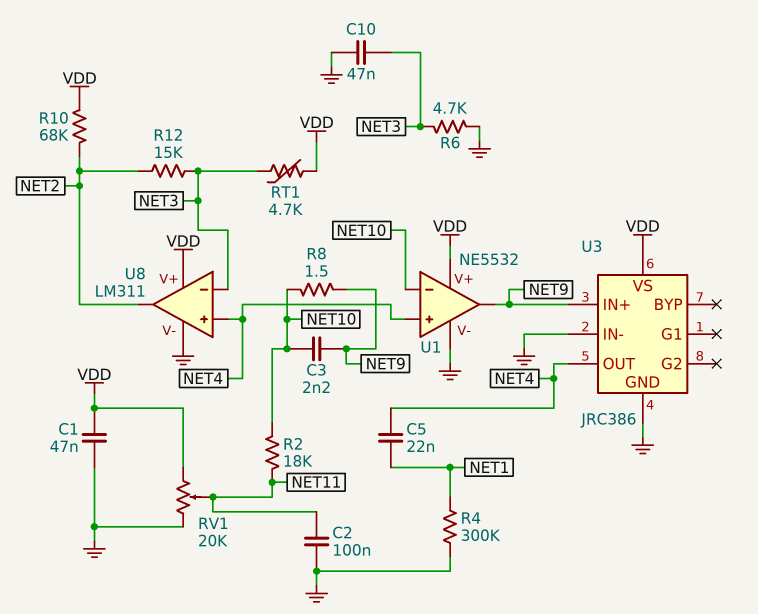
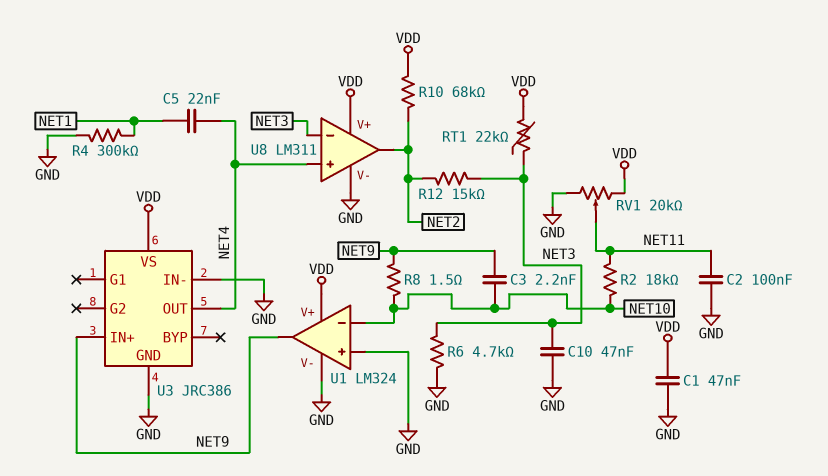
RT1: 4.7k (NET3, VDD) -> 22k (NET3, VDD)
U1: NE5532 -> LM324
U1 pin in+: NET4 -> GND

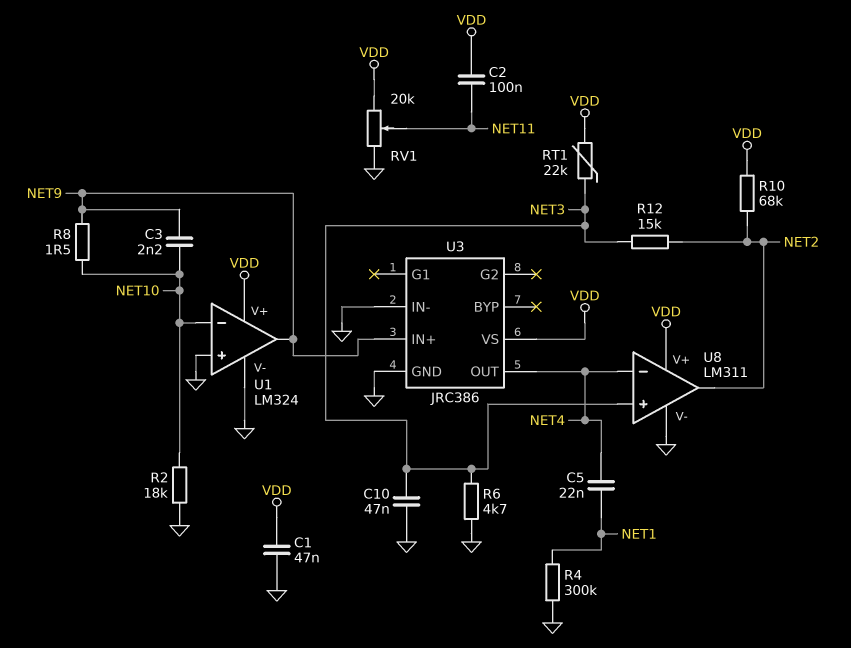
C2: 100nF (GND, NET11) -> 100nF (NET11, VDD)
R2: 18k (NET10, NET11) -> 18k (GND, NET10)
U8 pin in+: NET4 -> NET3
U8 pin in-: NET3 -> NET4

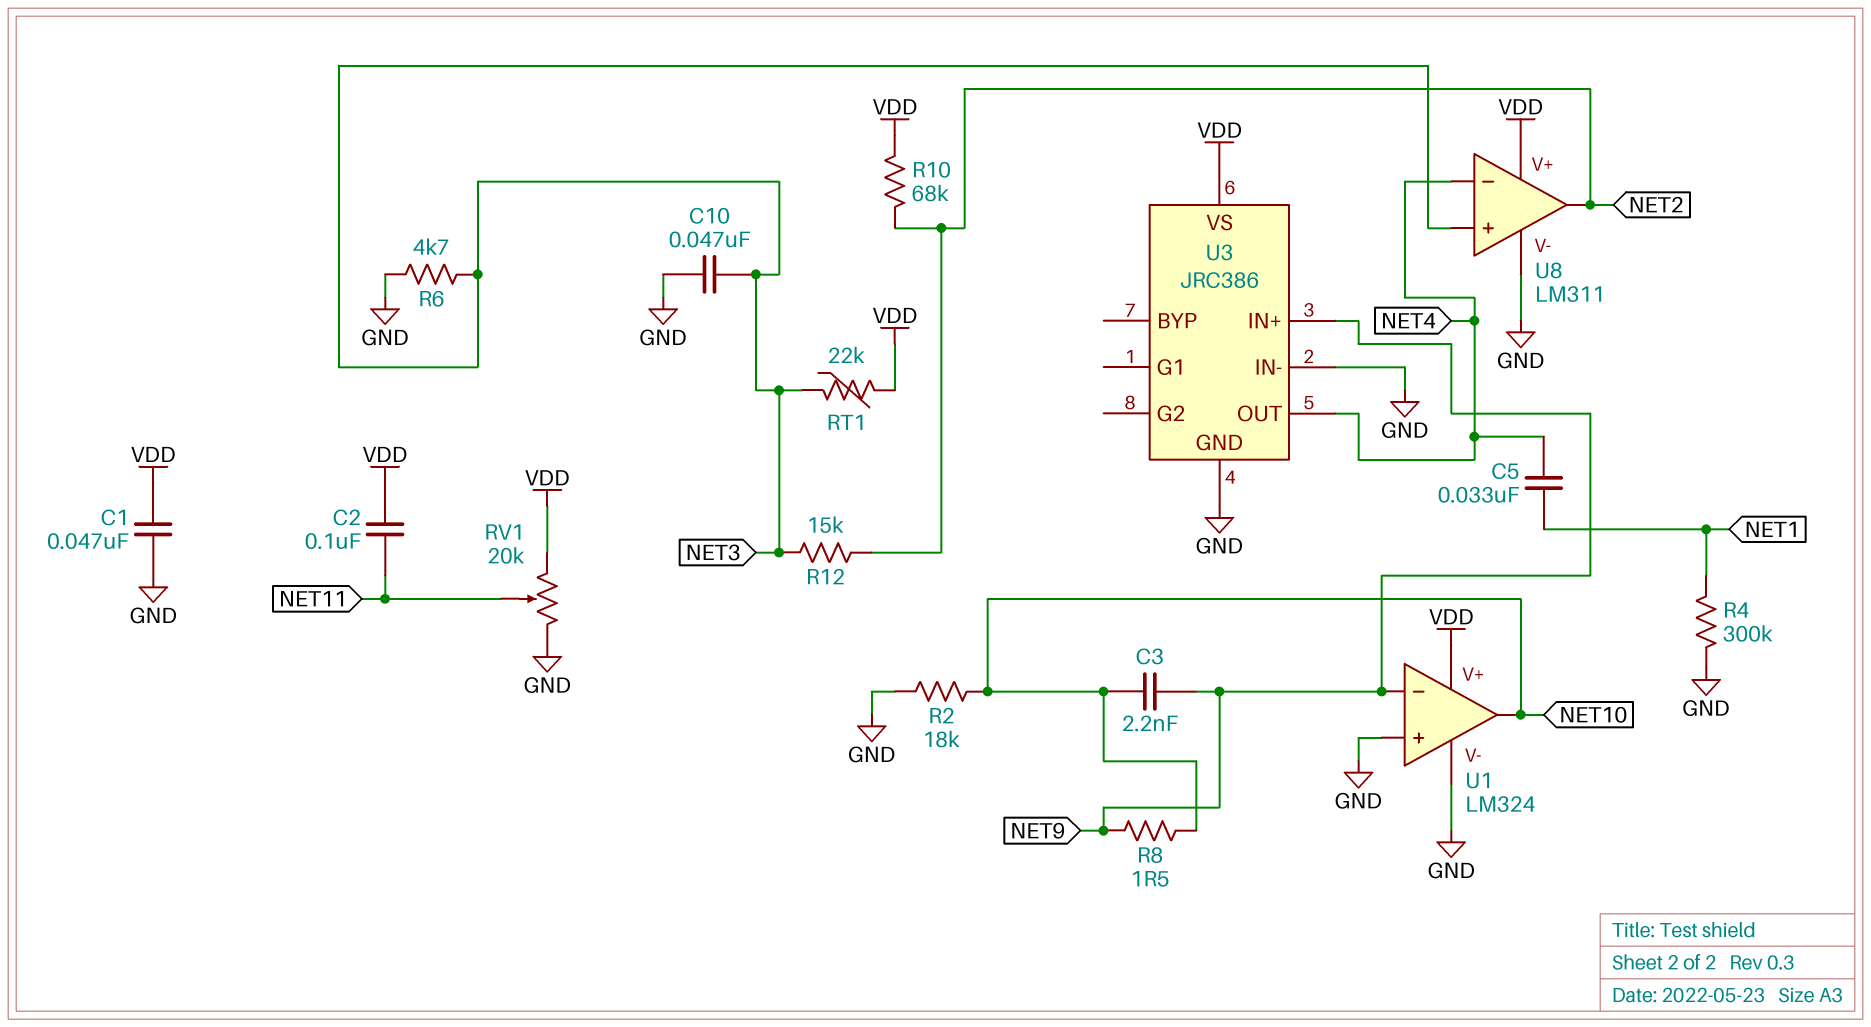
C5: 22nF (NET1, NET4) -> 33nF (NET1, NET4)
U1 pin in-: NET10 -> NET9
U1 pin out: NET9 -> NET10

